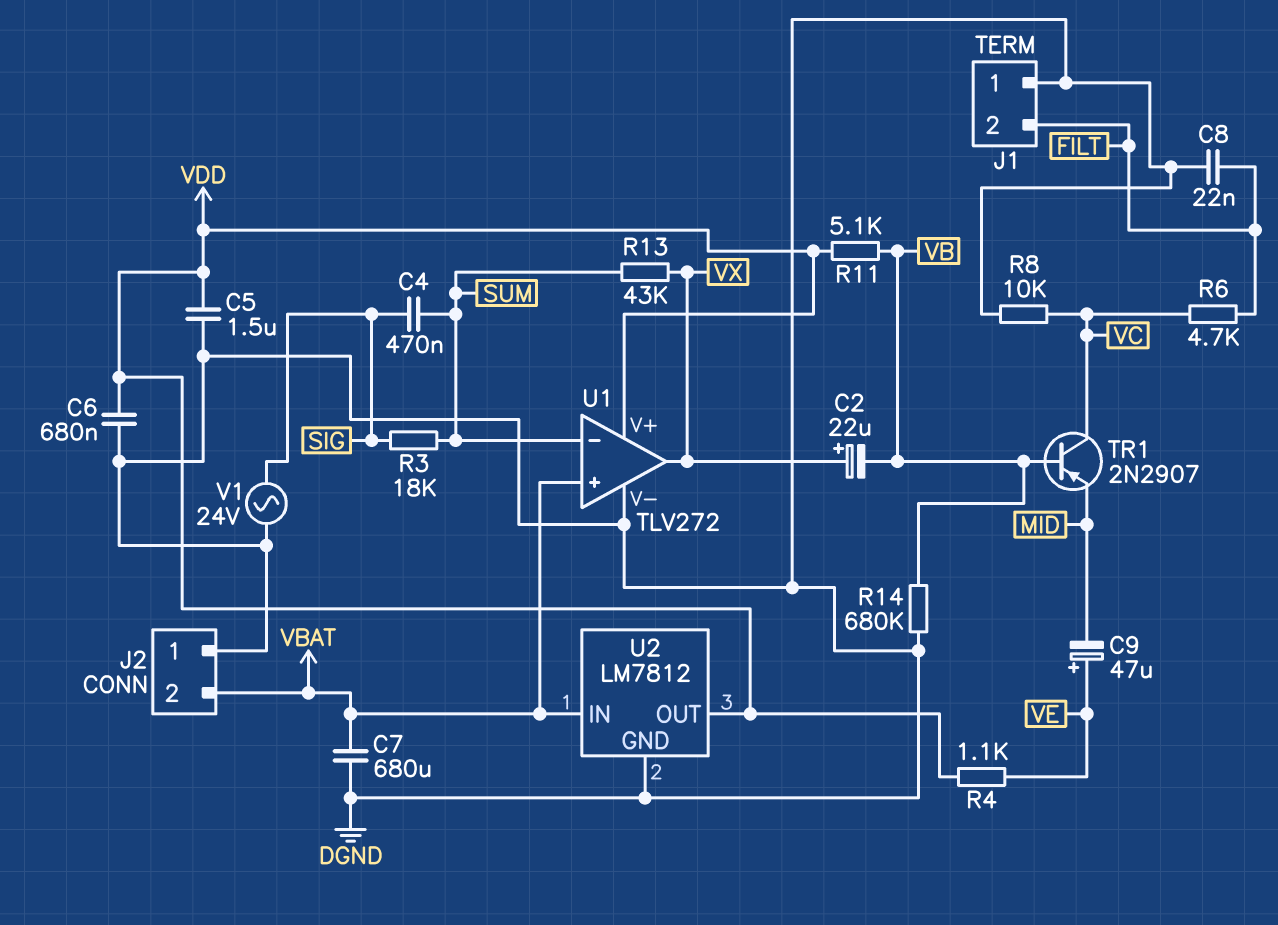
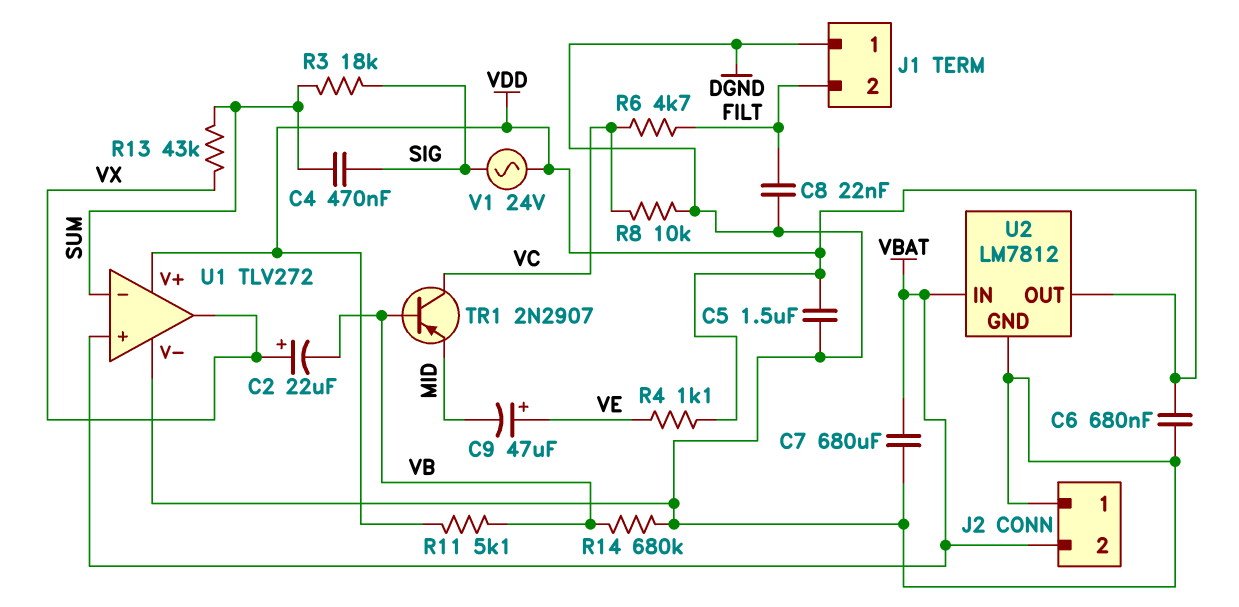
V1: AC 24V (DGND, SIG) -> AC 24V (SIG, VDD)

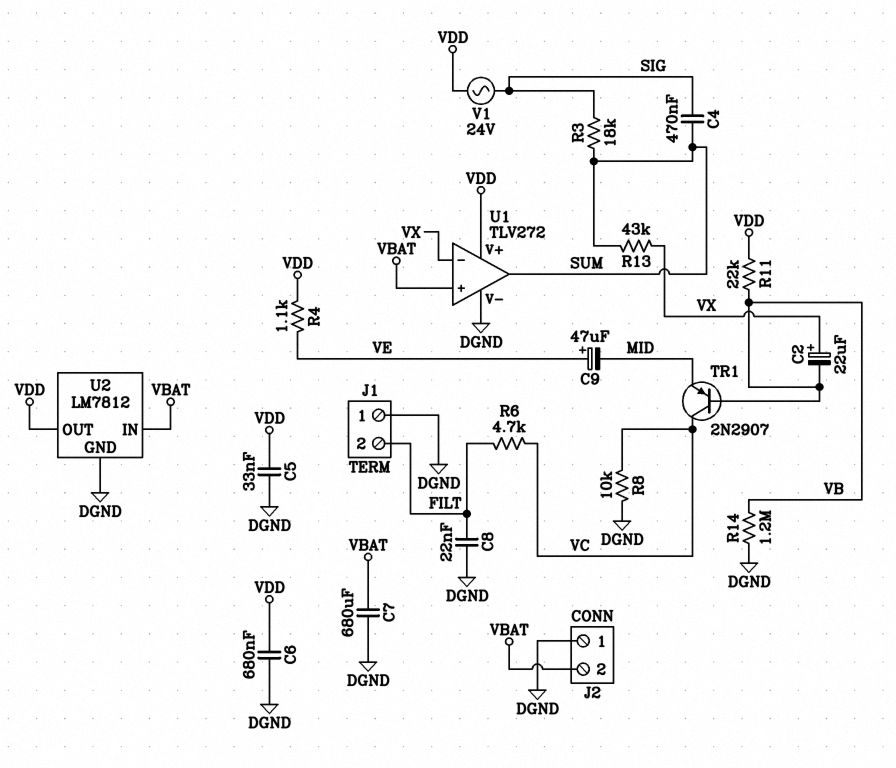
C5: 1.5uF (DGND, VDD) -> 33nF (DGND, VDD)
R11: 5.1k (VB, VDD) -> 22k (VB, VDD)
R14: 680k (DGND, VB) -> 1.2M (DGND, VB)
U1 pin in-: SUM -> VX
U1 pin out: VX -> SUM

